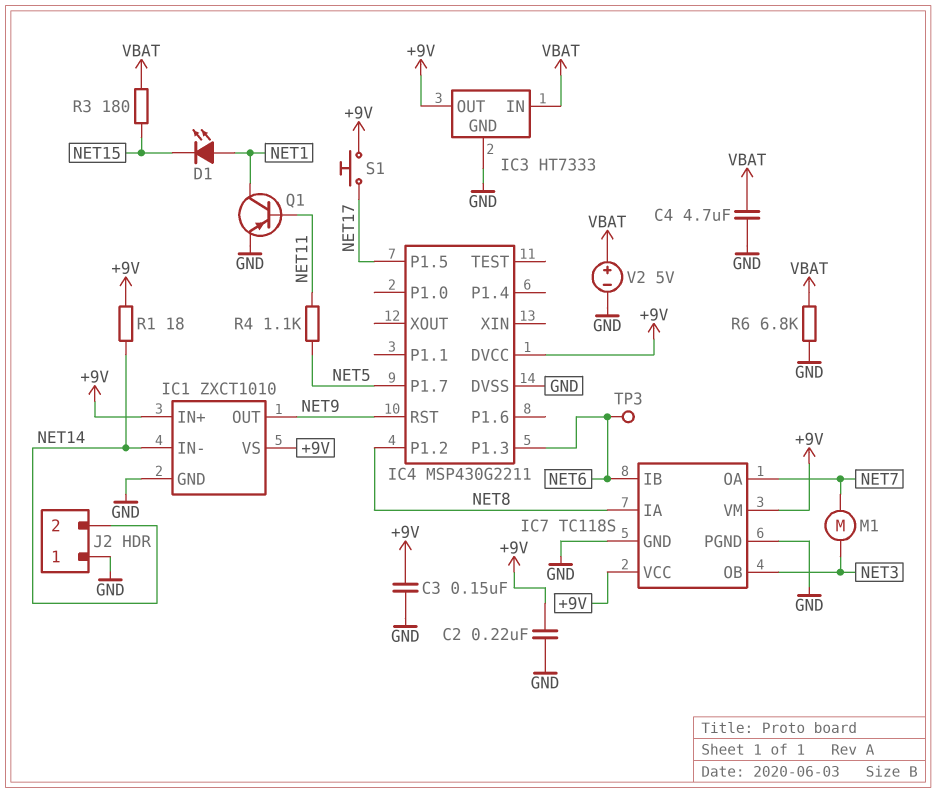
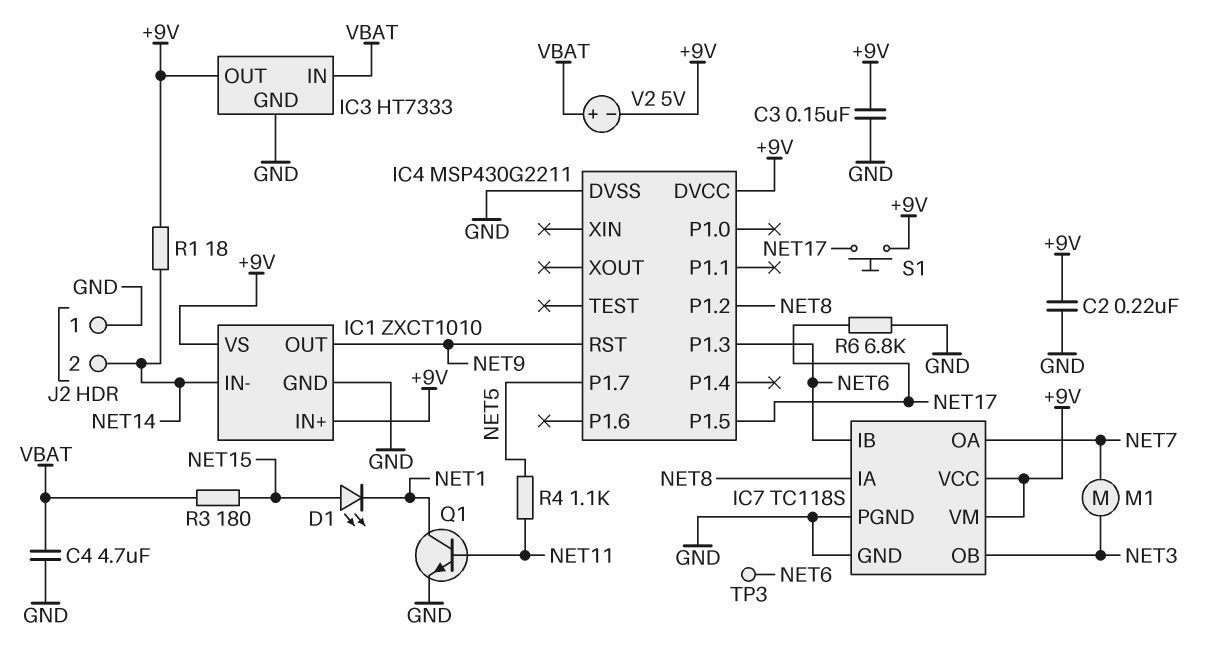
D1: LED (A NET1, K NET15) -> LED (A NET15, K NET1)
Q1: PNP (B NET11, C NET1, E GND) -> NPN (B NET11, C NET1, E GND)
R6: 6.8k (GND, VBAT) -> 6.8k (GND, NET17)
V2: 5V (plus VBAT, minus GND) -> 5V (plus VBAT, minus +9V)

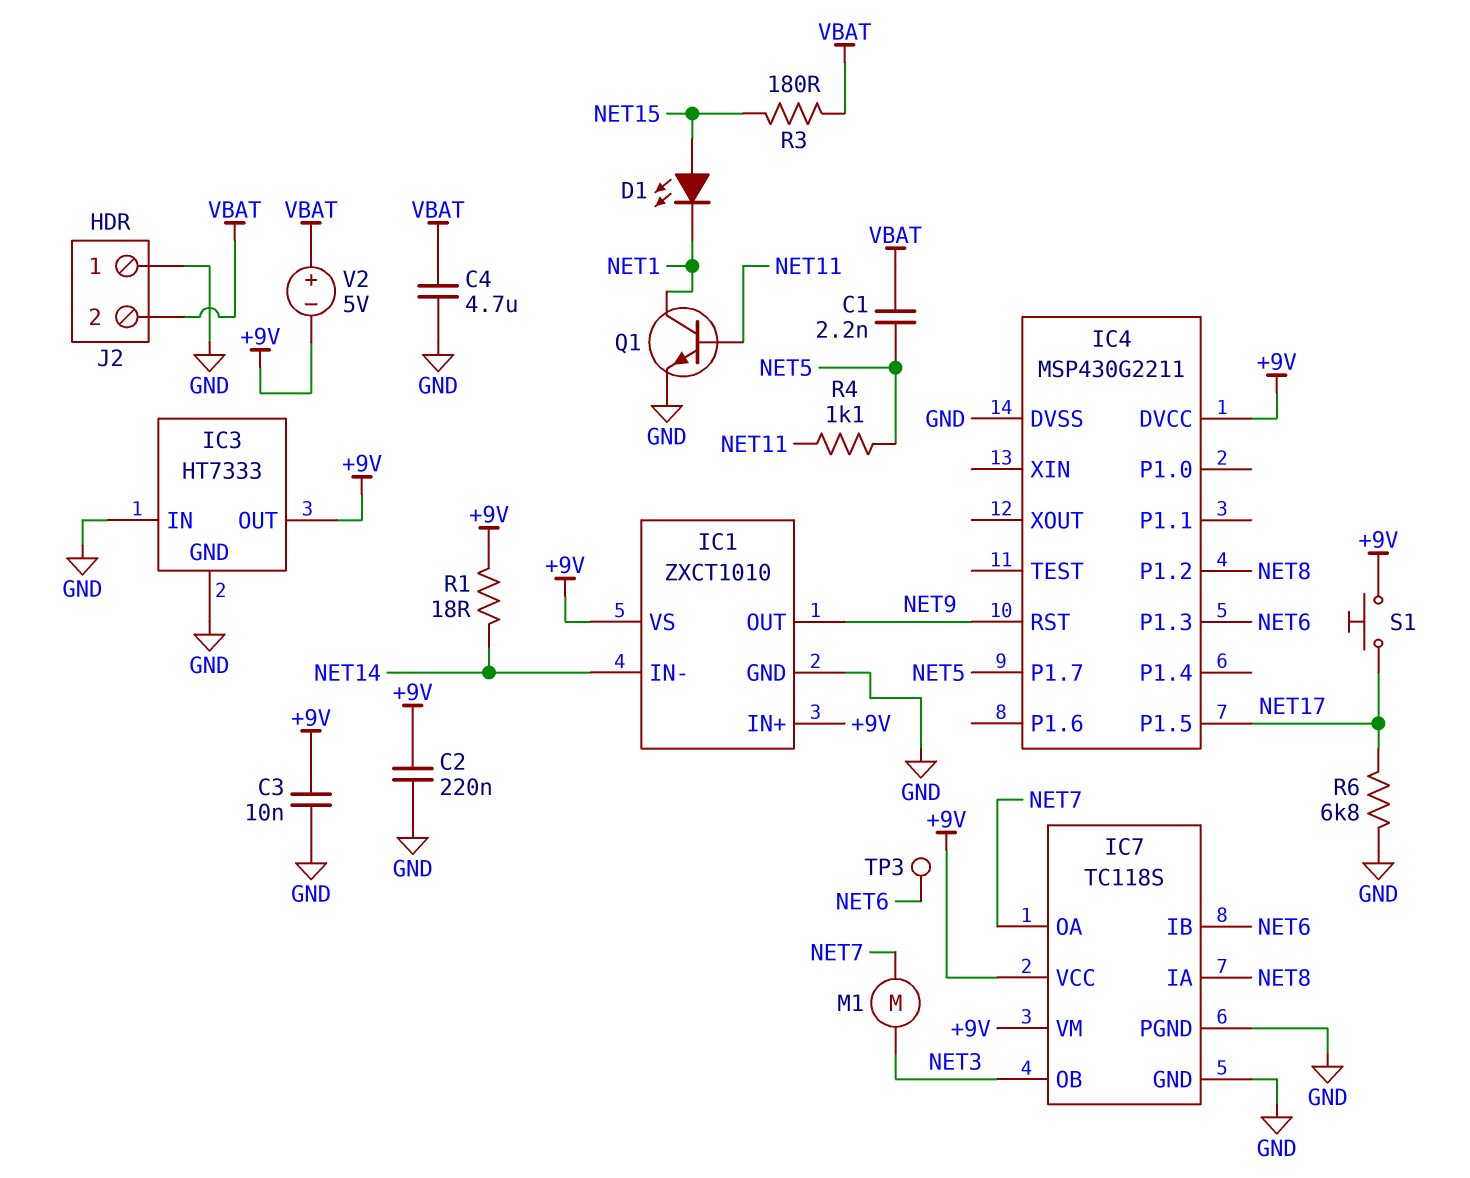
C1: none -> 2.2nF (NET5, VBAT)
C3: 150nF (+9V, GND) -> 10nF (+9V, GND)
IC3 pin IN: VBAT -> GND
J2 pin 2: NET14 -> VBAT

